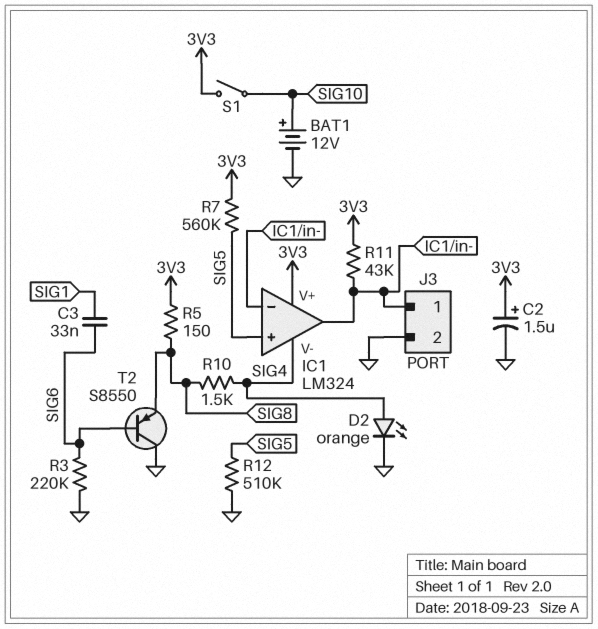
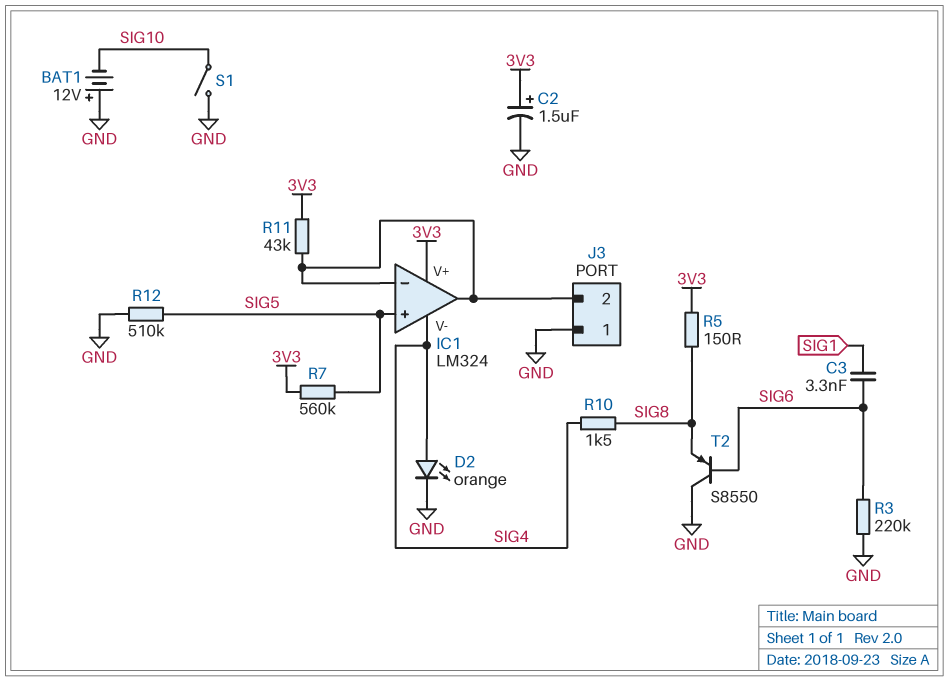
BAT1: 12V (plus SIG10, minus GND) -> 12V (plus GND, minus SIG10)
C3: 33nF (SIG1, SIG6) -> 3.3nF (SIG1, SIG6)
J3 pin 1: IC1/in- -> GND
J3 pin 2: GND -> IC1/in-
S1: switch (3V3, SIG10) -> switch (GND, SIG10)

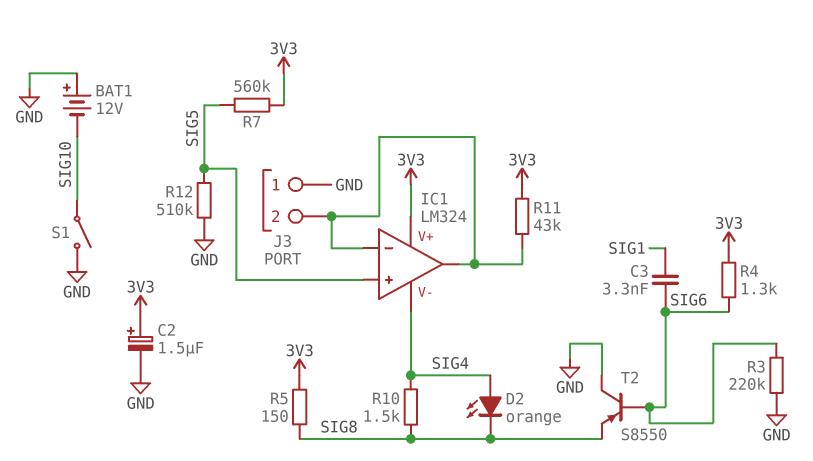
D2: LED orange (A SIG4, K GND) -> LED orange (A SIG4, K SIG8)
R4: none -> 1.3k (3V3, SIG6)

